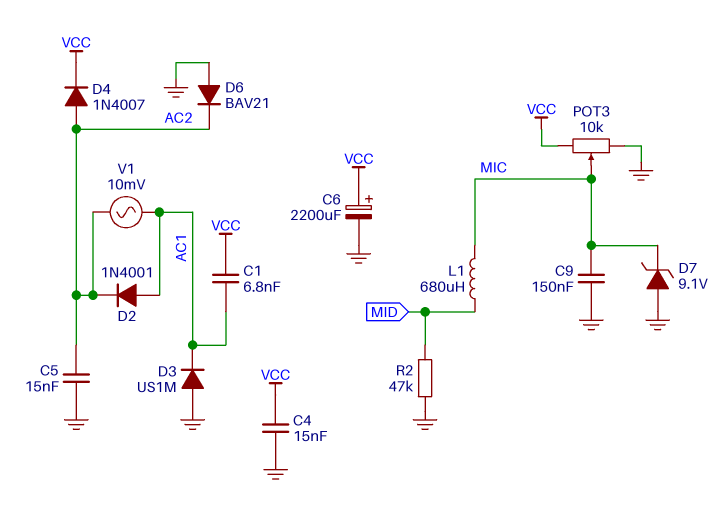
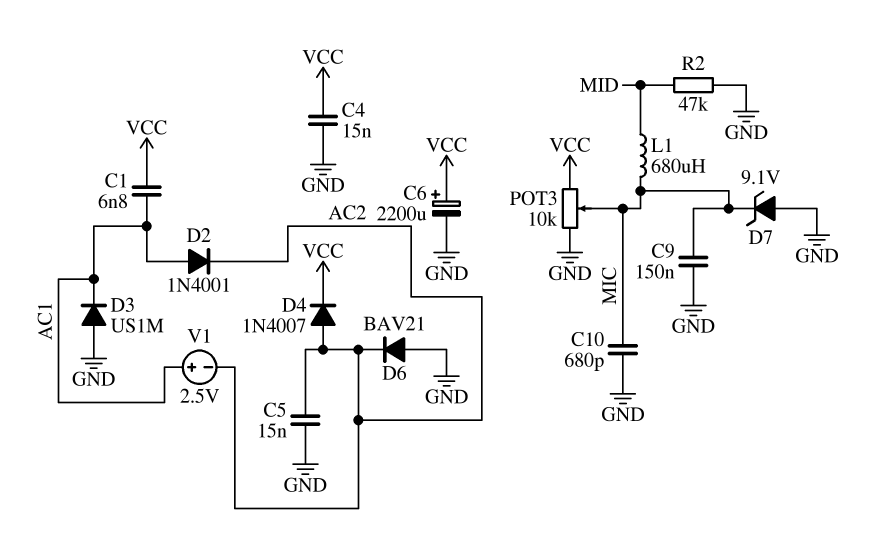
C10: none -> 680pF (GND, MIC)
V1: AC 10mV (AC1, AC2) -> 2.5V (plus AC1, minus AC2)

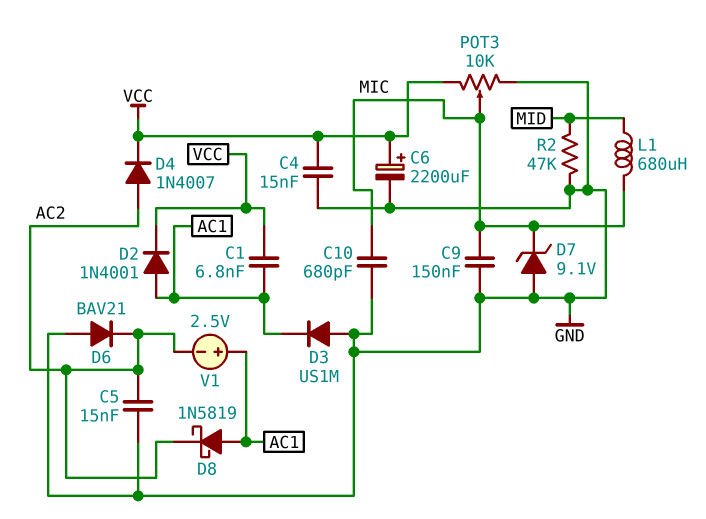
D2: diode 1N4001 (A AC1, K AC2) -> diode 1N4001 (A AC1, K VCC)
D8: none -> schottky 1N5819 (A AC1, K AC2)

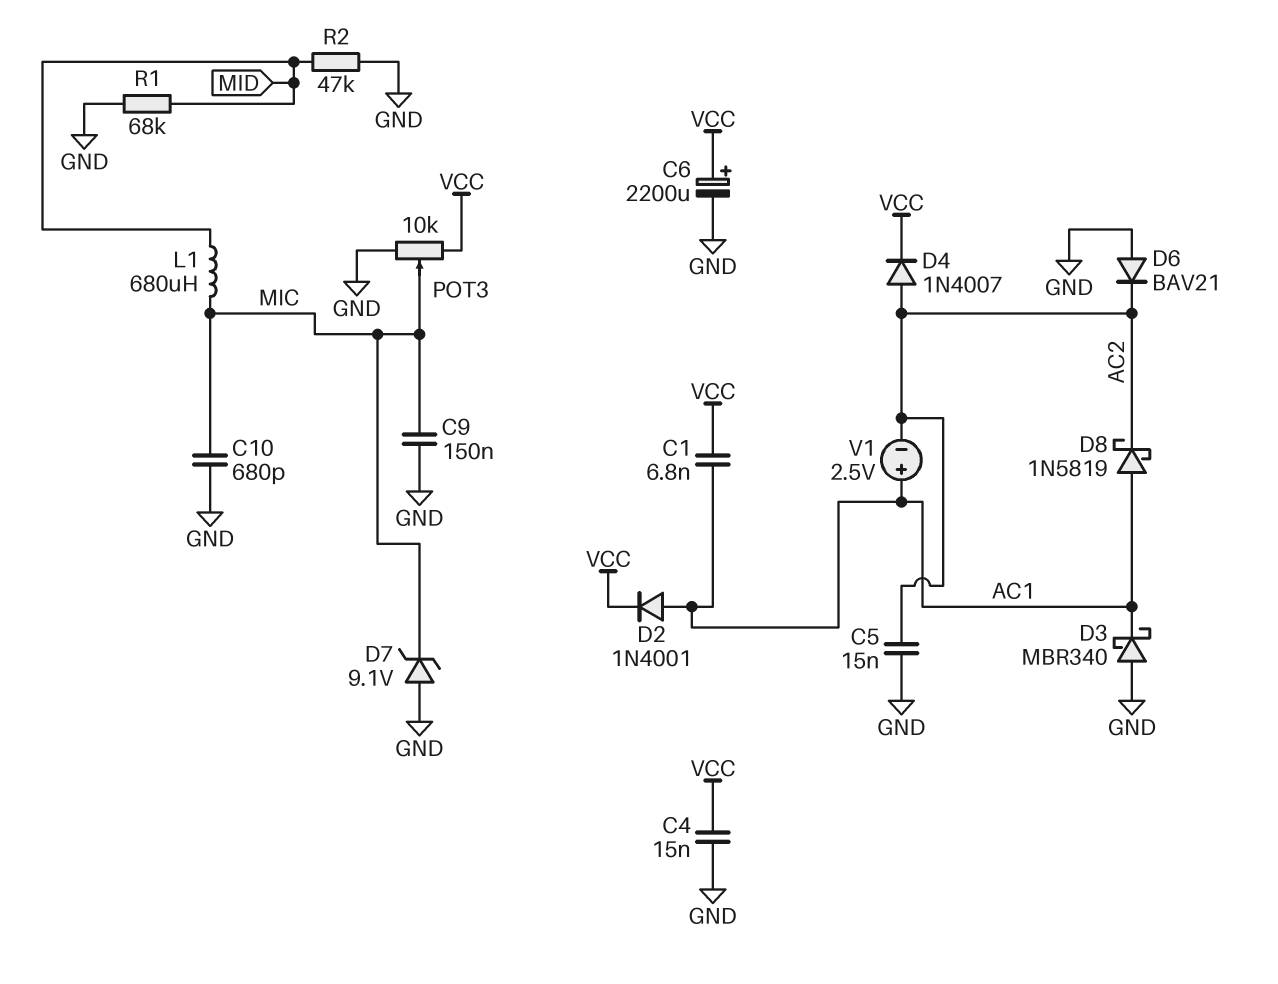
D3: diode US1M (A GND, K AC1) -> schottky MBR340 (A GND, K AC1)
R1: none -> 68k (GND, MID)

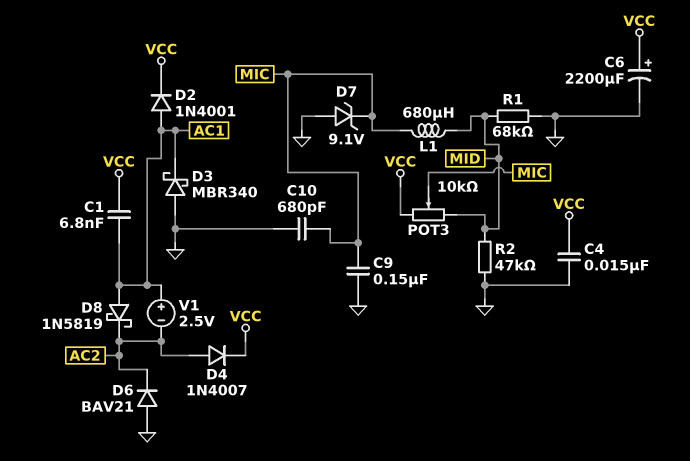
C5: 15nF (AC2, GND) -> none
POT3: 10k (GND, VCC, wiper MIC) -> 10k (MID, VCC, wiper MIC)

